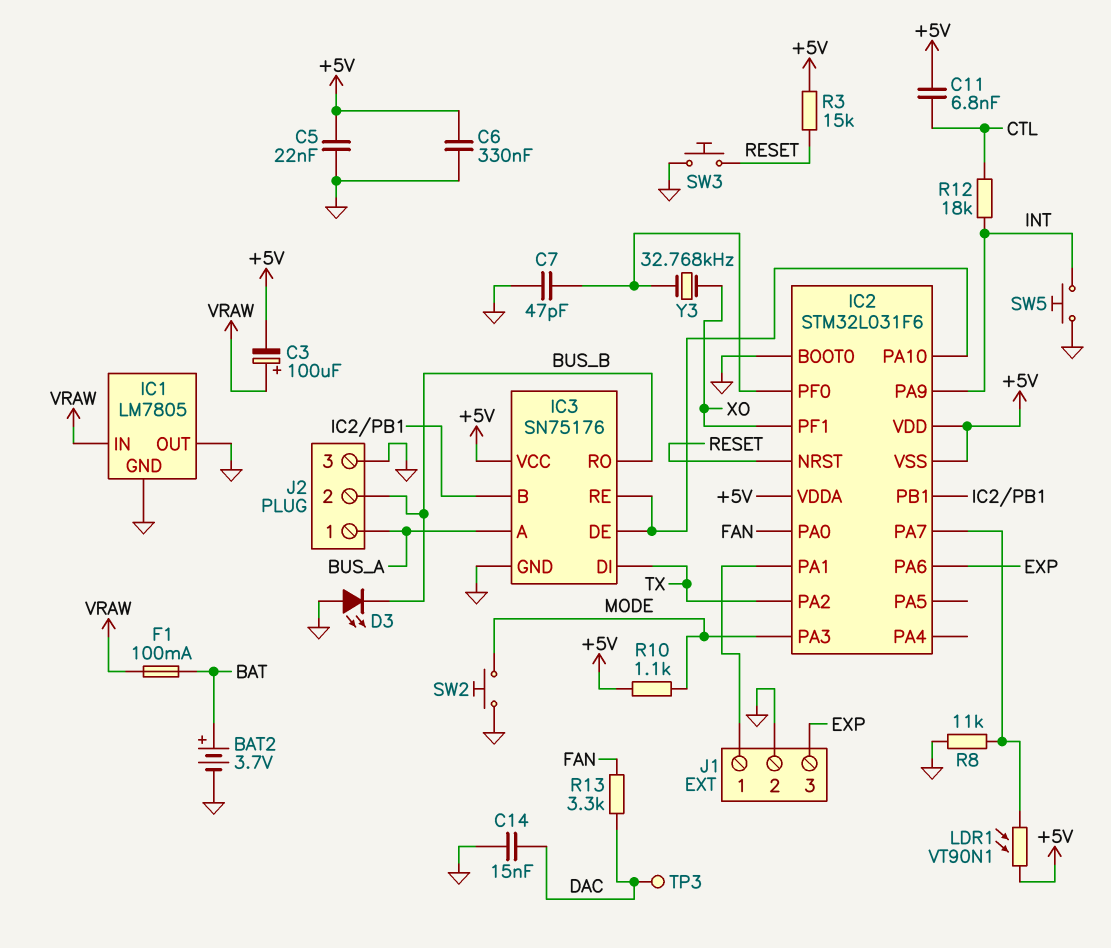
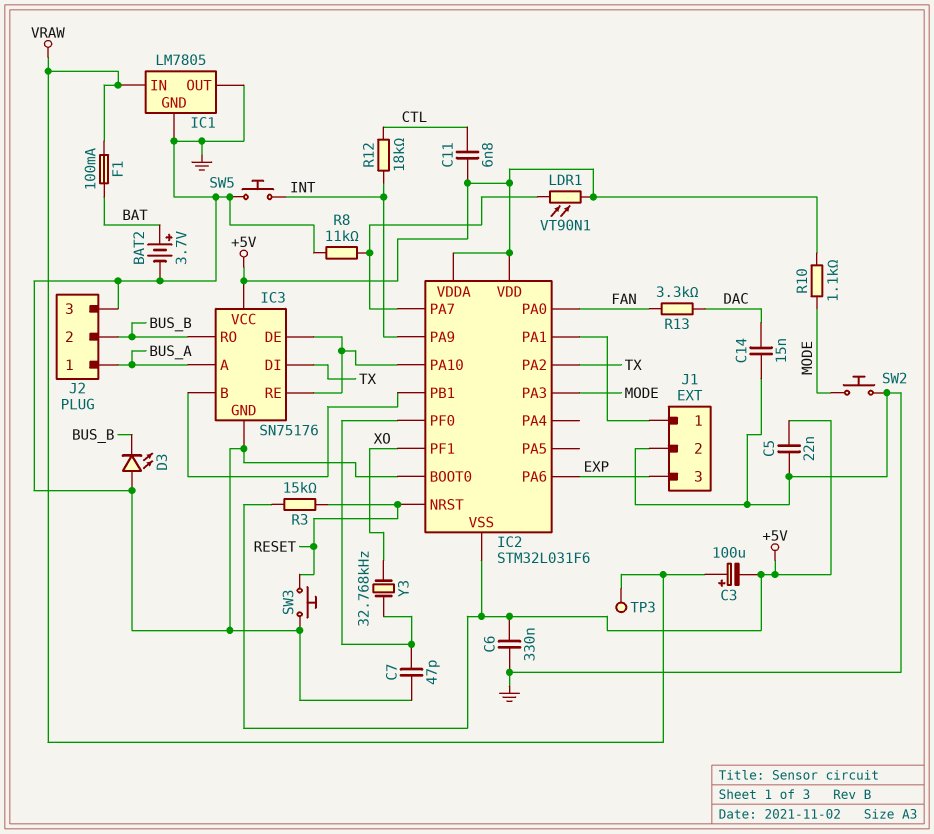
TP3: test point (DAC) -> test point (VRAW)

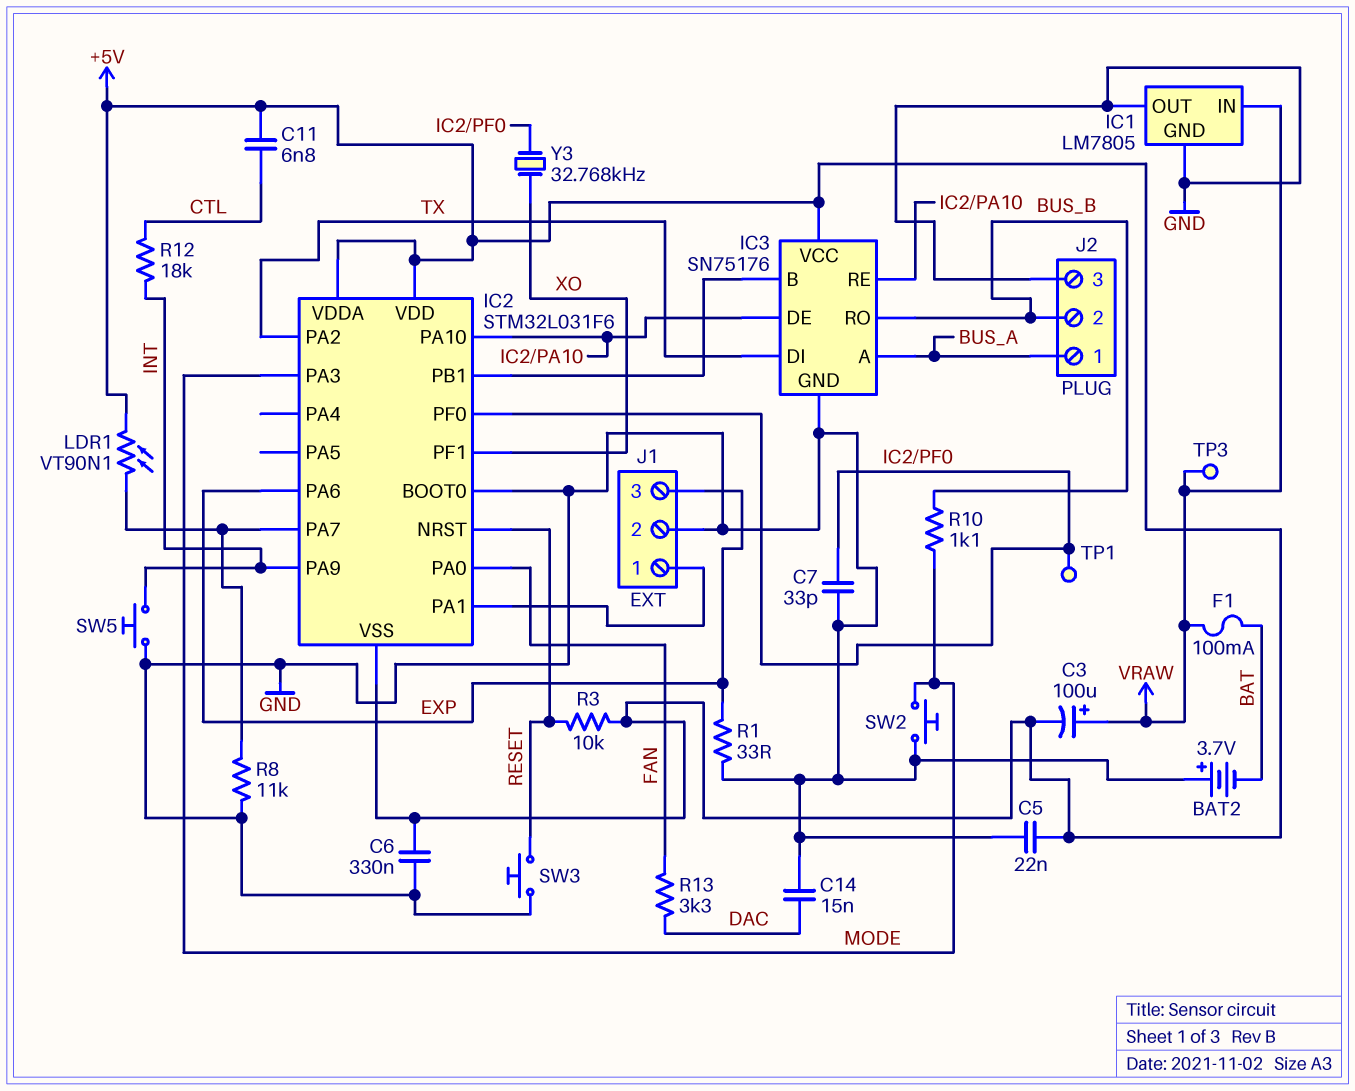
BAT2: 3.7V (plus BAT, minus GND) -> 3.7V (plus GND, minus BAT)
C7: 47pF (GND, IC2/PF0) -> 33pF (GND, IC2/PF0)
D3: LED (A GND, K BUS_B) -> none
R1: none -> 33 (EXP, GND)
R3: 15k (+5V, RESET) -> 10k (+5V, RESET)
R10: 1.1k (+5V, MODE) -> 1.1k (BUS_B, MODE)
TP1: none -> test point (IC2/PF0)

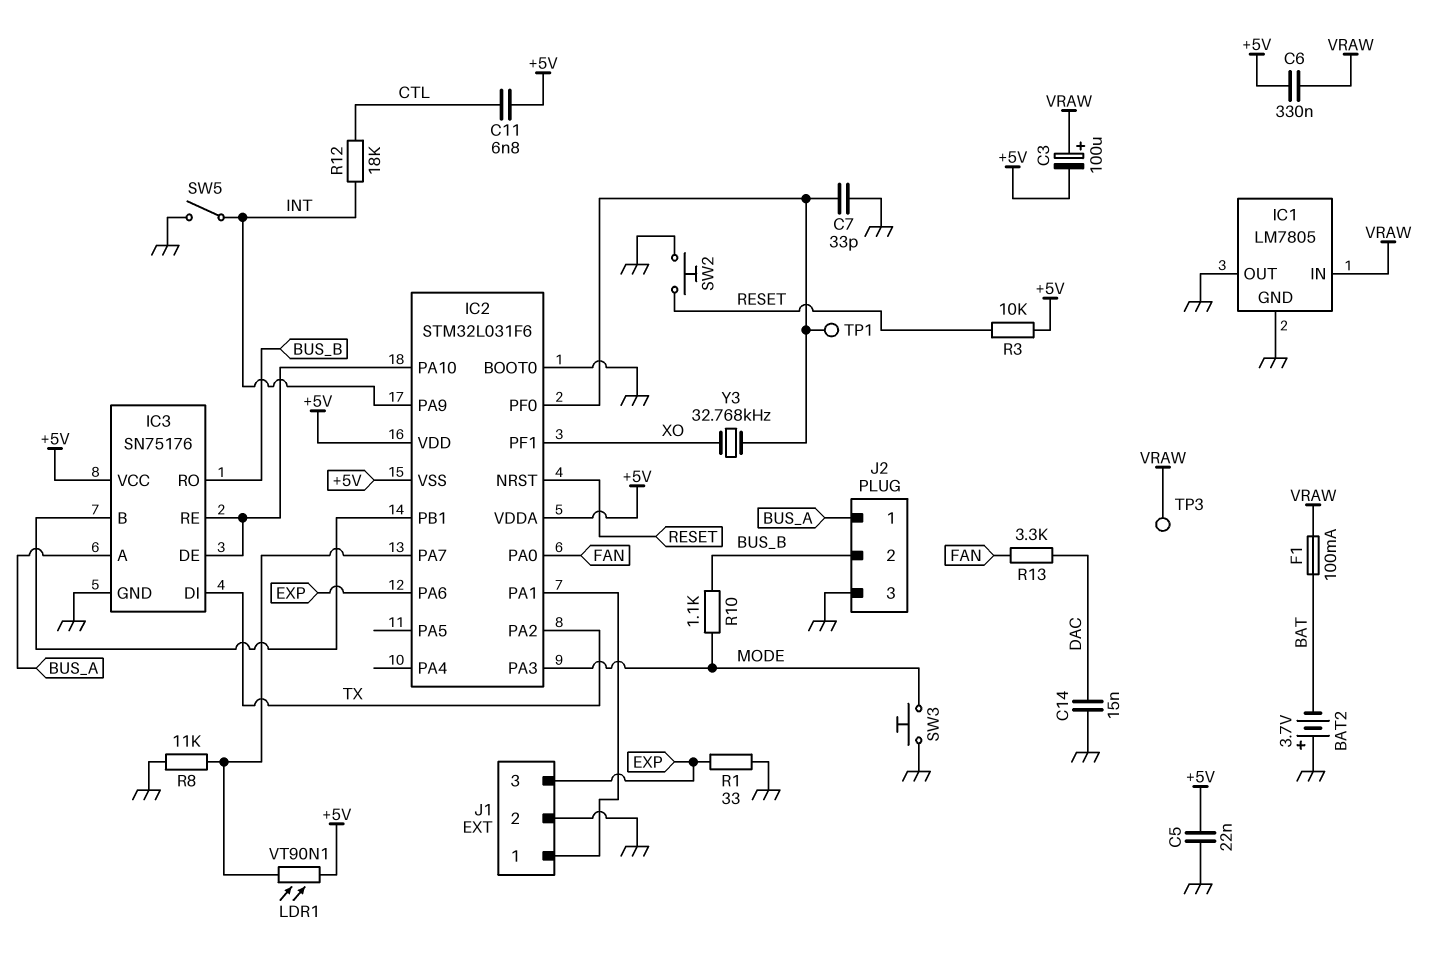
C6: 330nF (+5V, GND) -> 330nF (+5V, VRAW)
SW2: button (GND, MODE) -> button (GND, RESET)
SW3: button (GND, RESET) -> button (GND, MODE)
SW5: button (GND, INT) -> switch (GND, INT)

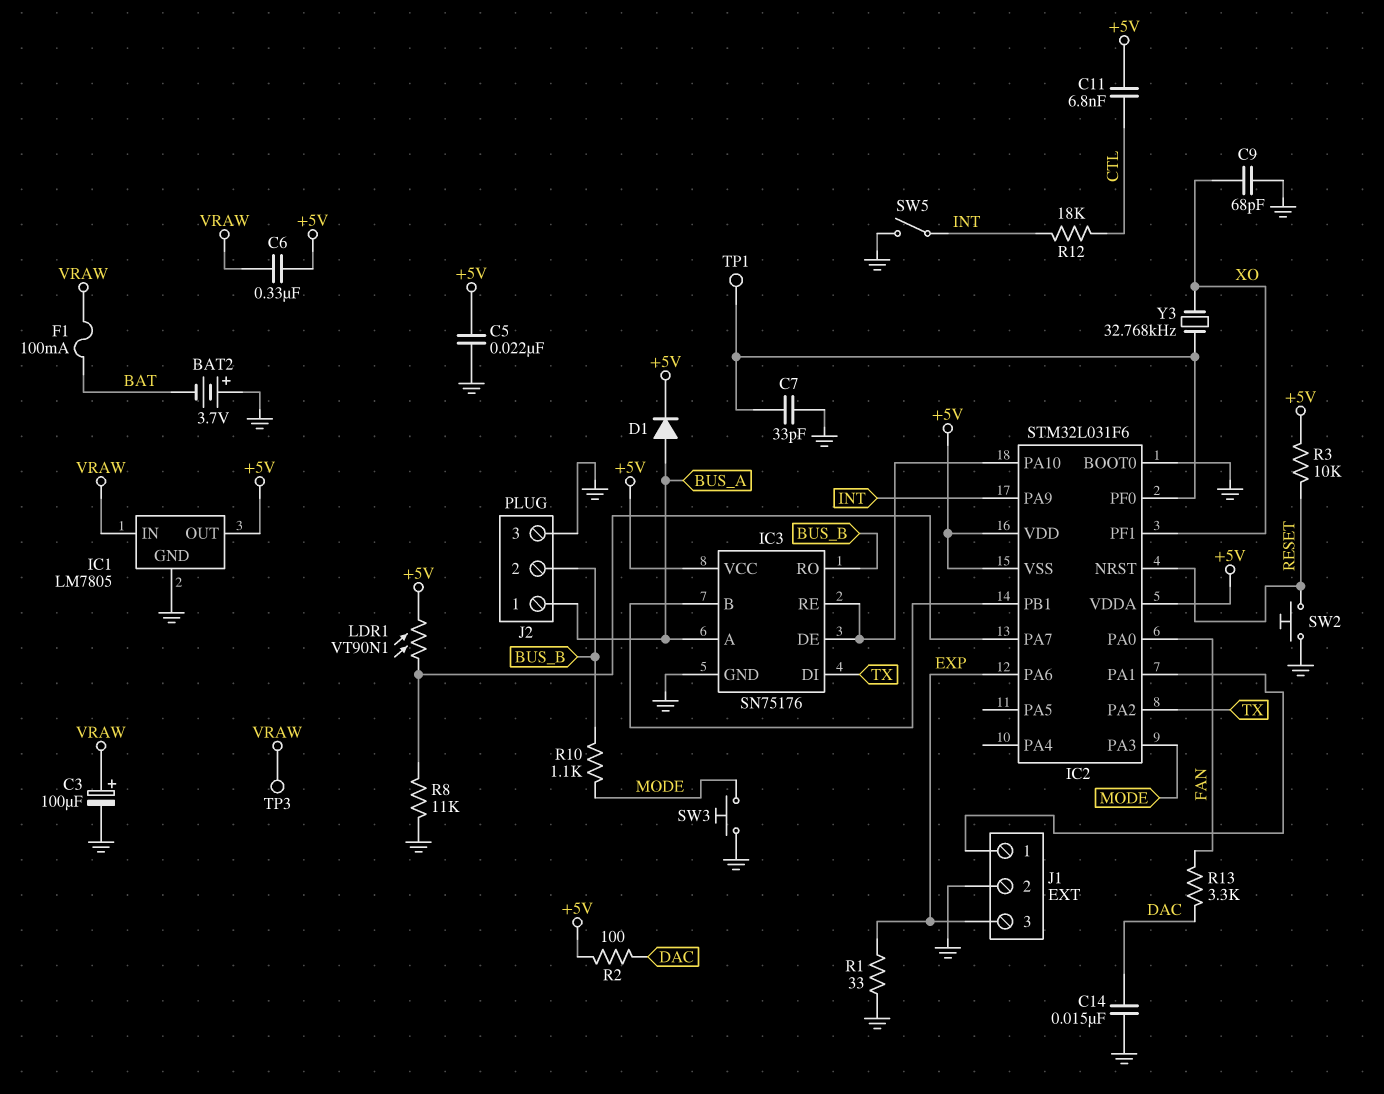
C3: 100uF (plus VRAW, minus +5V) -> 100uF (plus VRAW, minus GND)
C9: none -> 68pF (GND, XO)
D1: none -> diode (A BUS_A, K +5V)
IC1 pin OUT: GND -> +5V
R2: none -> 100 (+5V, DAC)

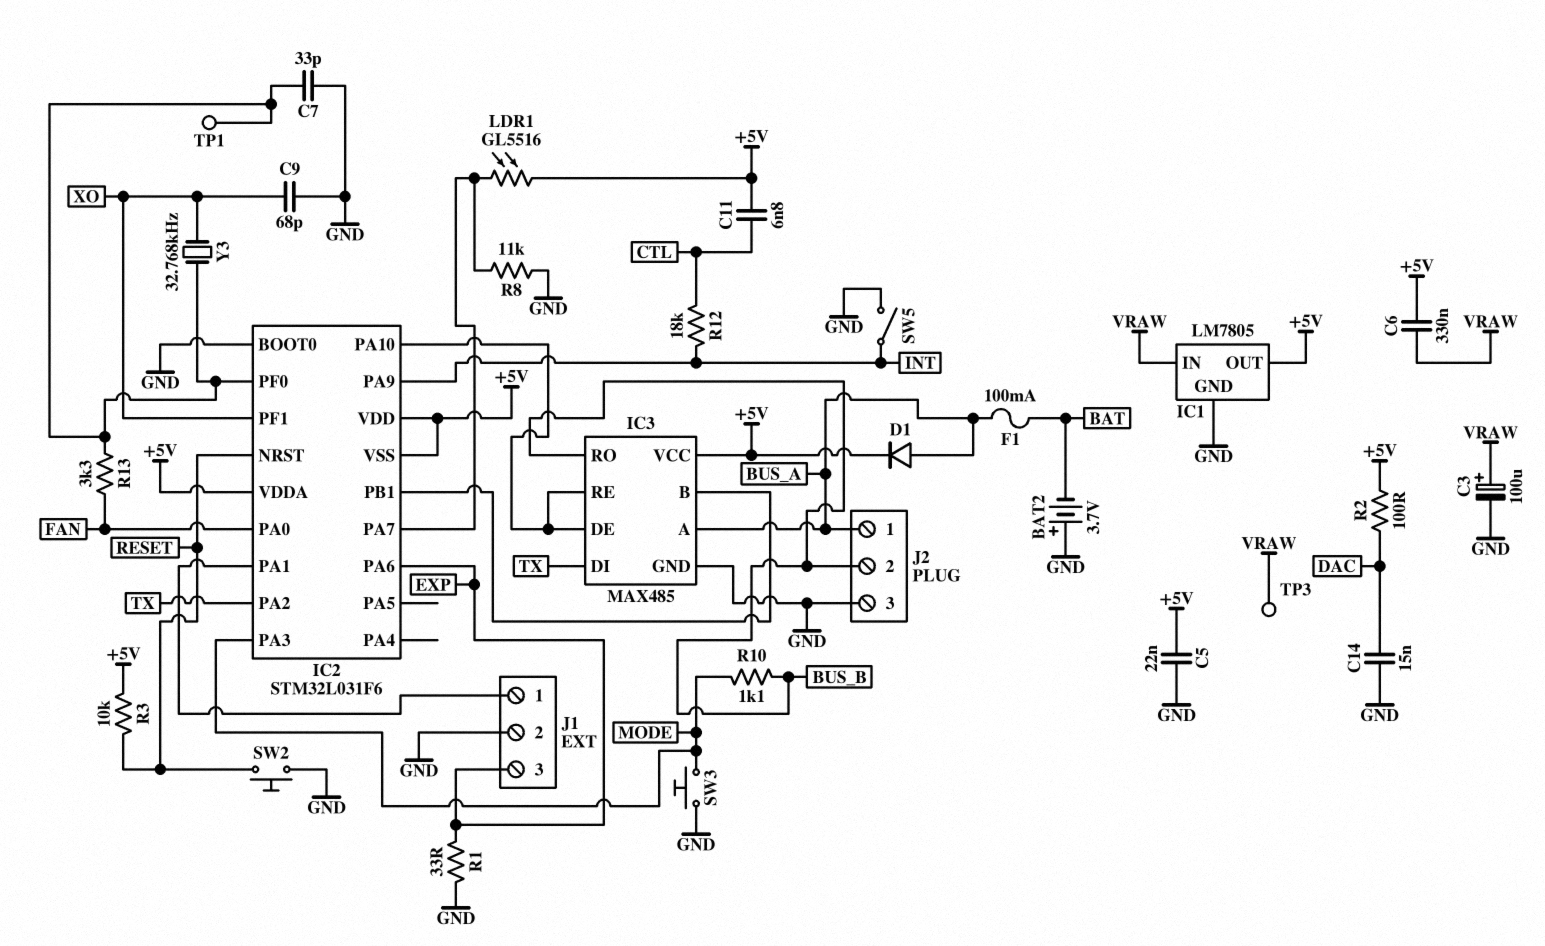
F1: 100mA (BAT, VRAW) -> 100mA (BAT, BUS_A)
IC3: SN75176 -> MAX485
LDR1: VT90N1 (+5V, IC2/PA7) -> GL5516 (+5V, IC2/PA7)
R13: 3.3k (DAC, FAN) -> 3.3k (FAN, IC2/PF0)

